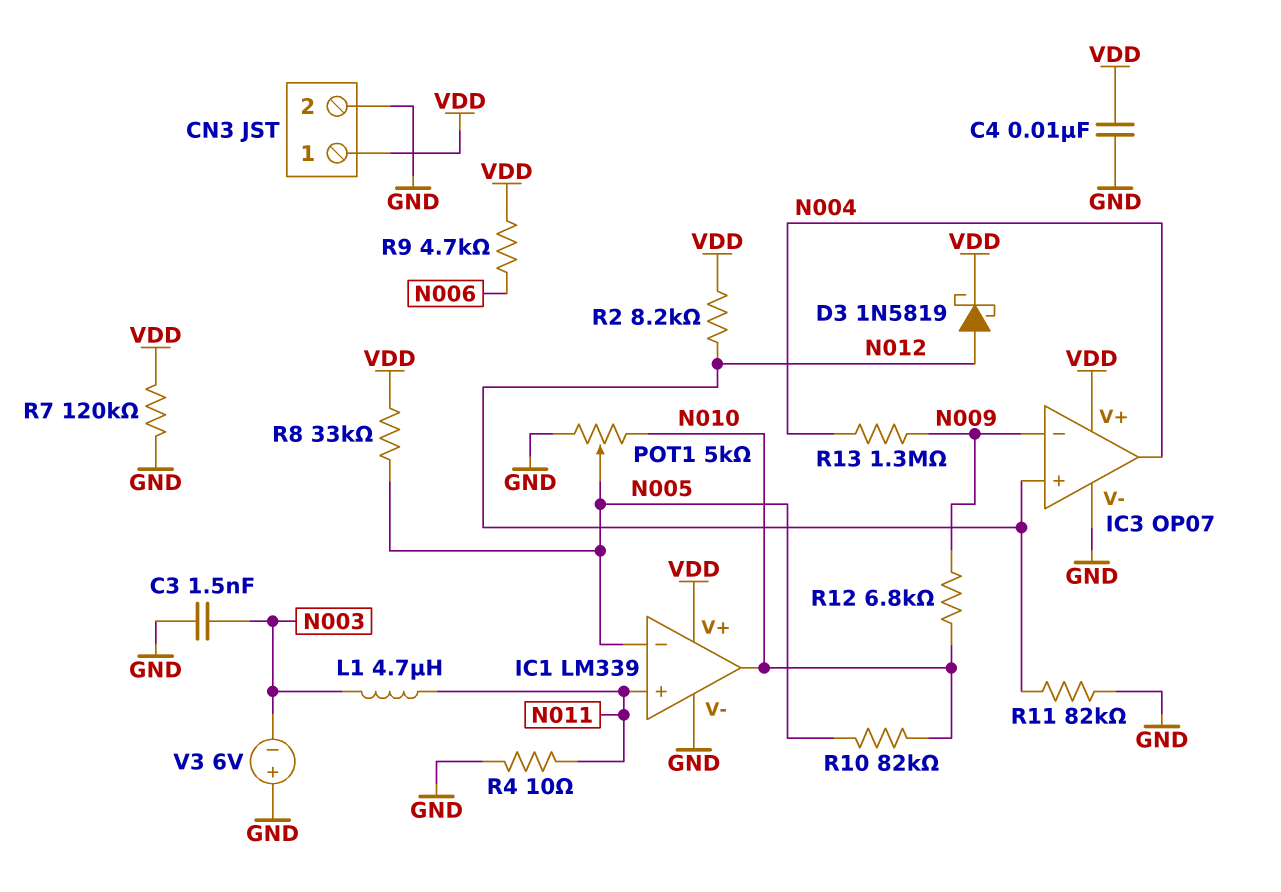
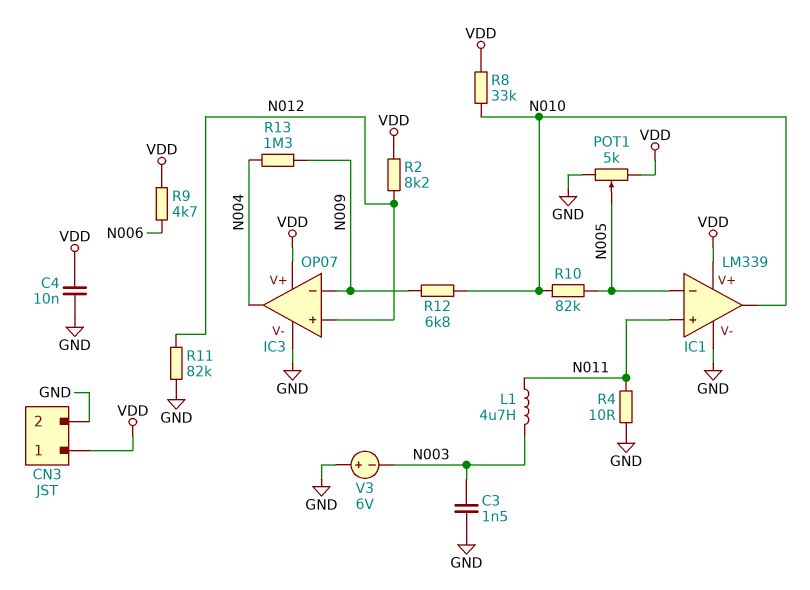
D3: schottky 1N5819 (A N012, K VDD) -> none
POT1: 5k (GND, N010, wiper N005) -> 5k (GND, VDD, wiper N005)
R7: 120k (GND, VDD) -> none
R8: 33k (N005, VDD) -> 33k (N010, VDD)

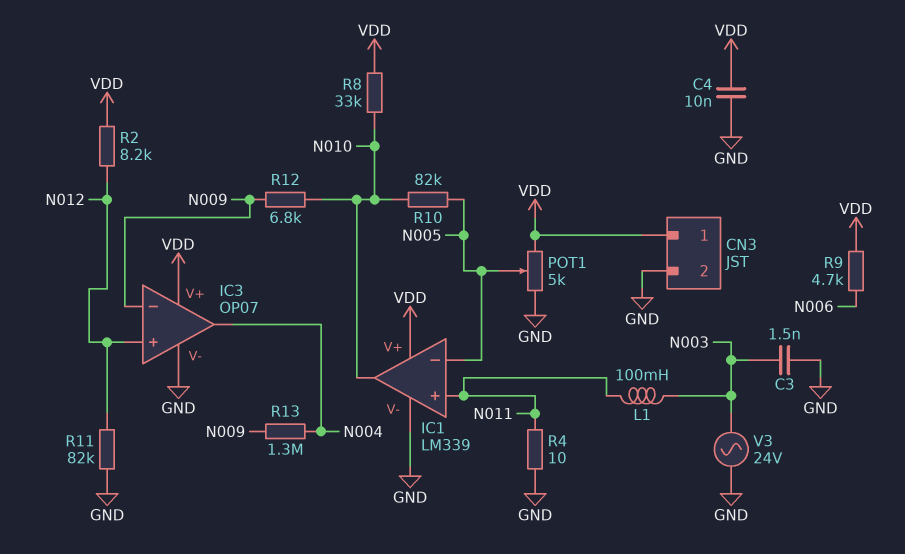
L1: 4.7uH (N003, N011) -> 100mH (N003, N011)
V3: 6V (plus GND, minus N003) -> AC 24V (GND, N003)

